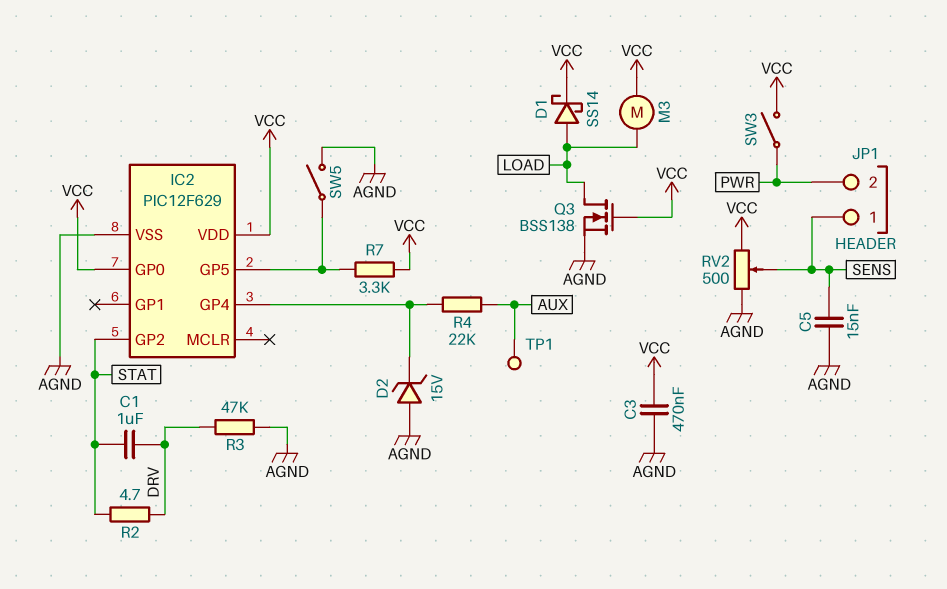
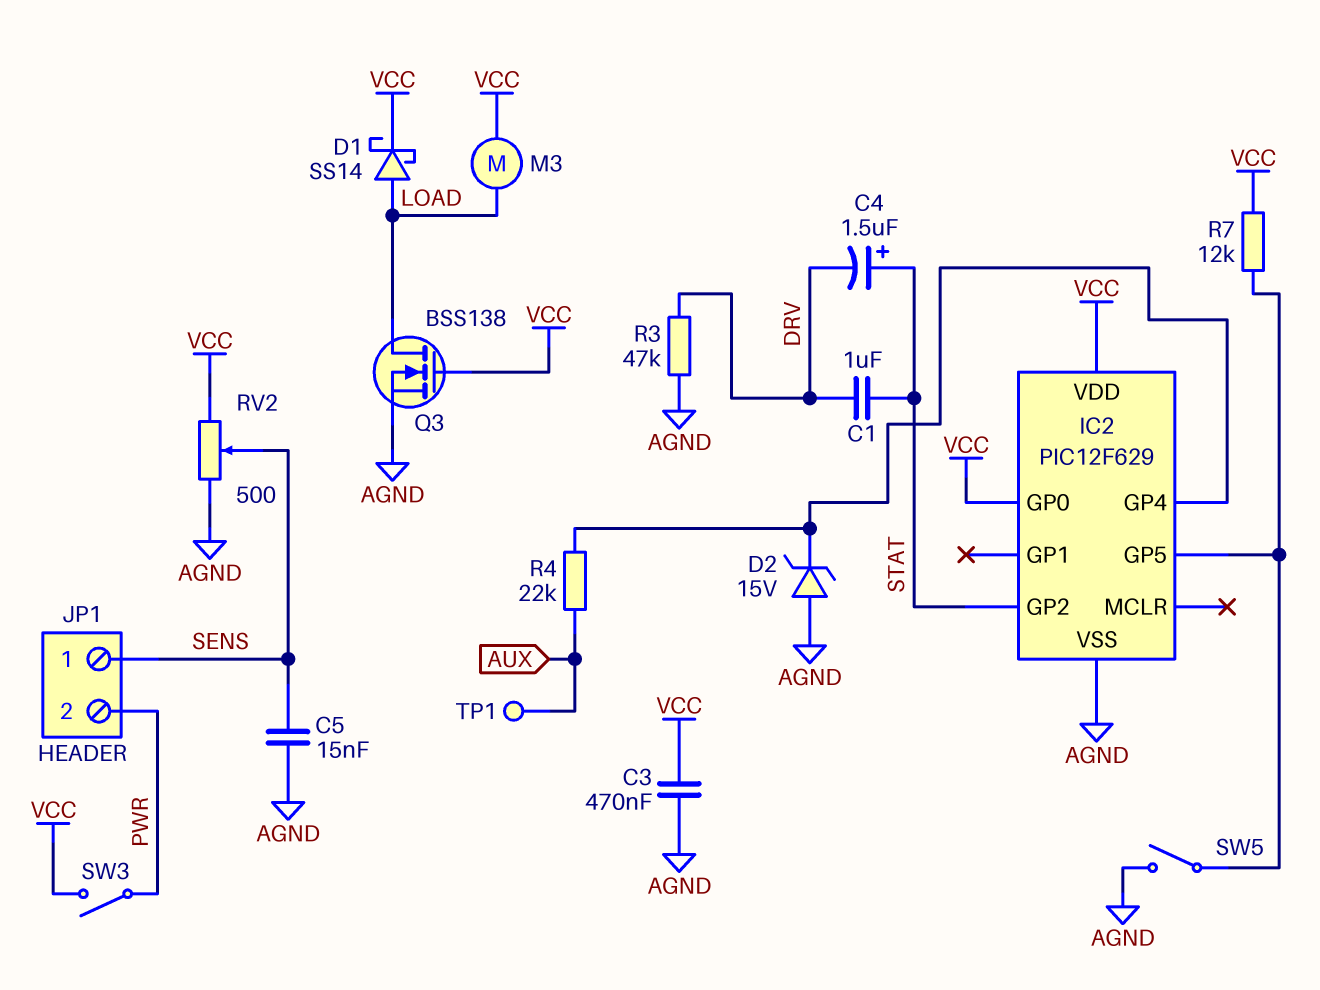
C4: none -> 1.5uF (plus STAT, minus DRV)
R2: 4.7 (DRV, STAT) -> none
R7: 3.3k (IC2/GP5, VCC) -> 12k (IC2/GP5, VCC)

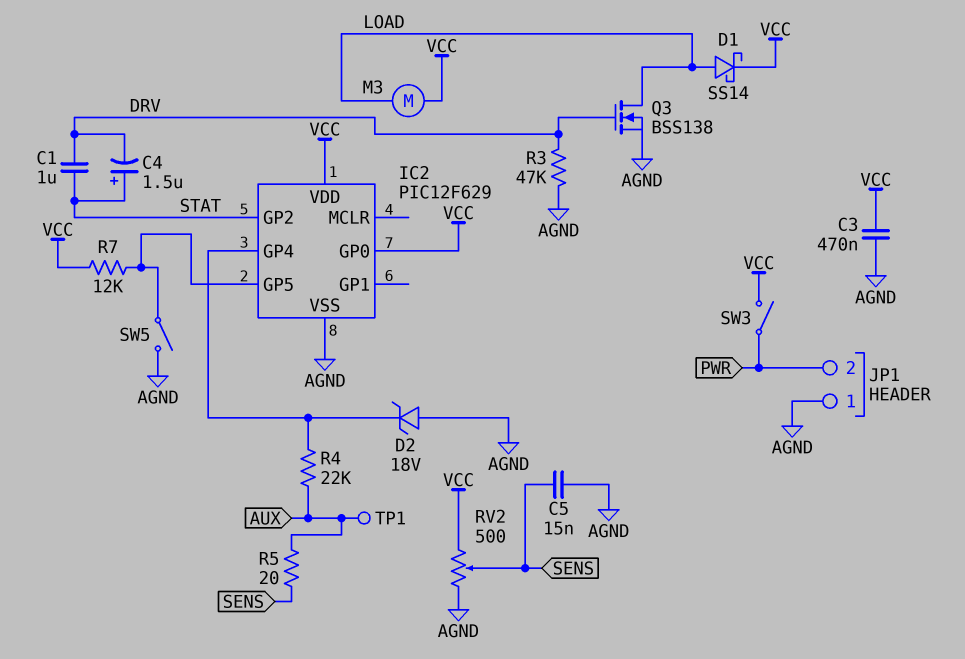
D2: zener 15V (A AGND, K IC2/GP4) -> zener 18V (A AGND, K IC2/GP4)
JP1 pin 1: SENS -> AGND
Q3: NMOS BSS138 (G VCC, D LOAD, S AGND) -> NMOS BSS138 (G DRV, D LOAD, S AGND)
R5: none -> 20 (AUX, SENS)

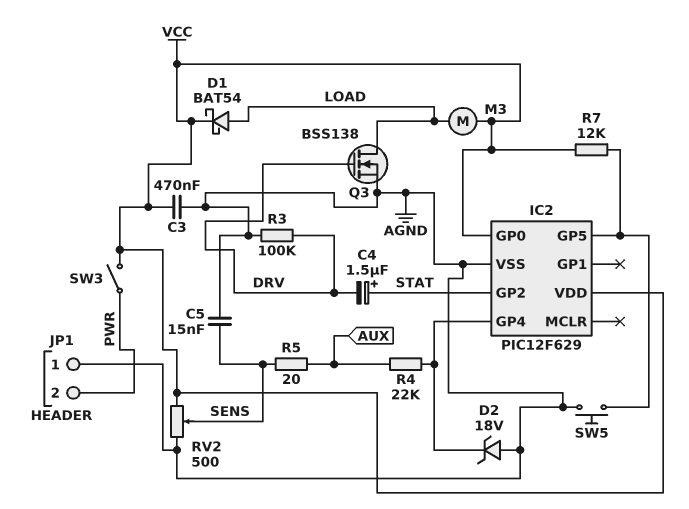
C1: 1uF (DRV, STAT) -> none
D1: schottky SS14 (A LOAD, K VCC) -> schottky BAT54 (A LOAD, K VCC)
R3: 47k (AGND, DRV) -> 100k (AGND, DRV)
SW5: switch (AGND, IC2/GP5) -> button (AGND, IC2/GP5)
TP1: test point (AUX) -> none

